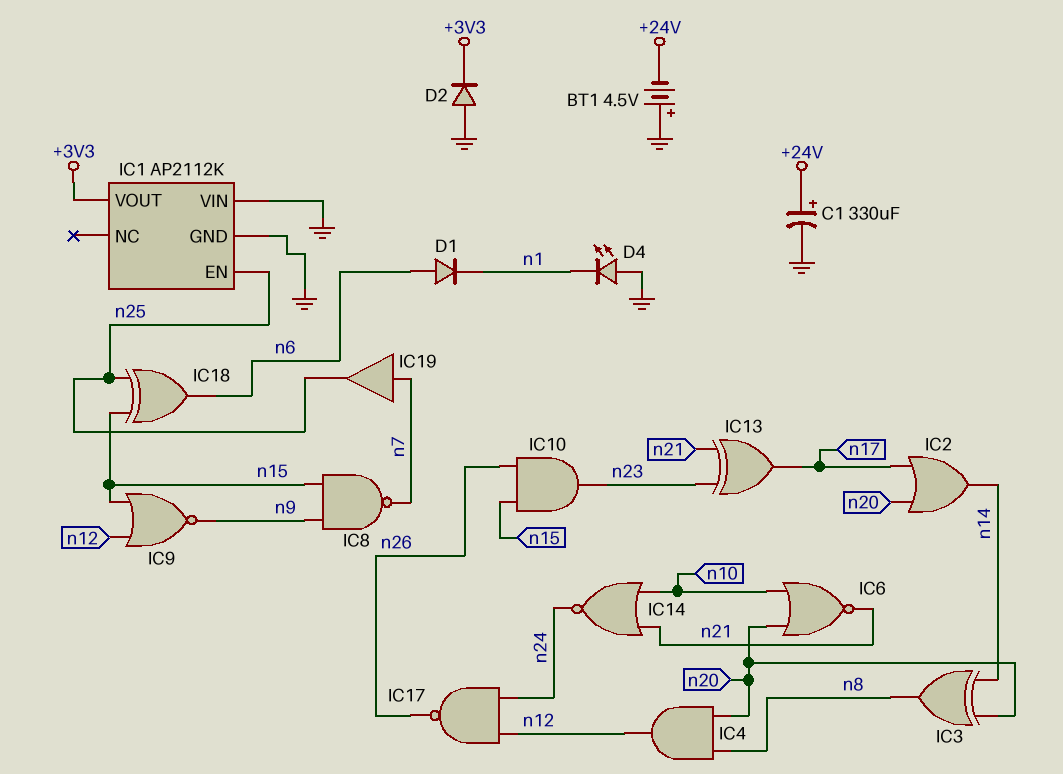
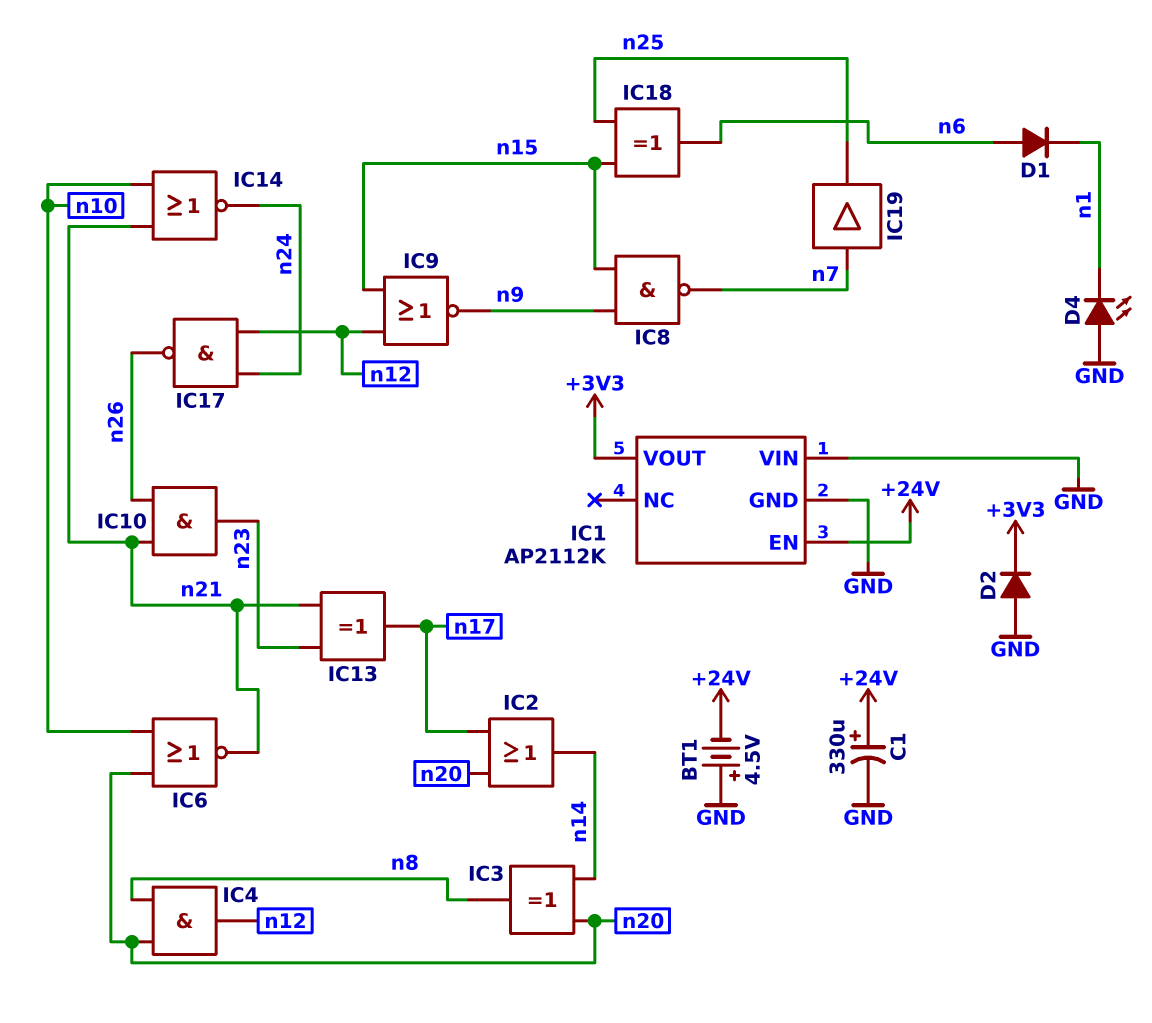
IC1 pin EN: n25 -> +24V
IC10: AND (in n15, in n26, out n23) -> AND (in n21, in n26, out n23)

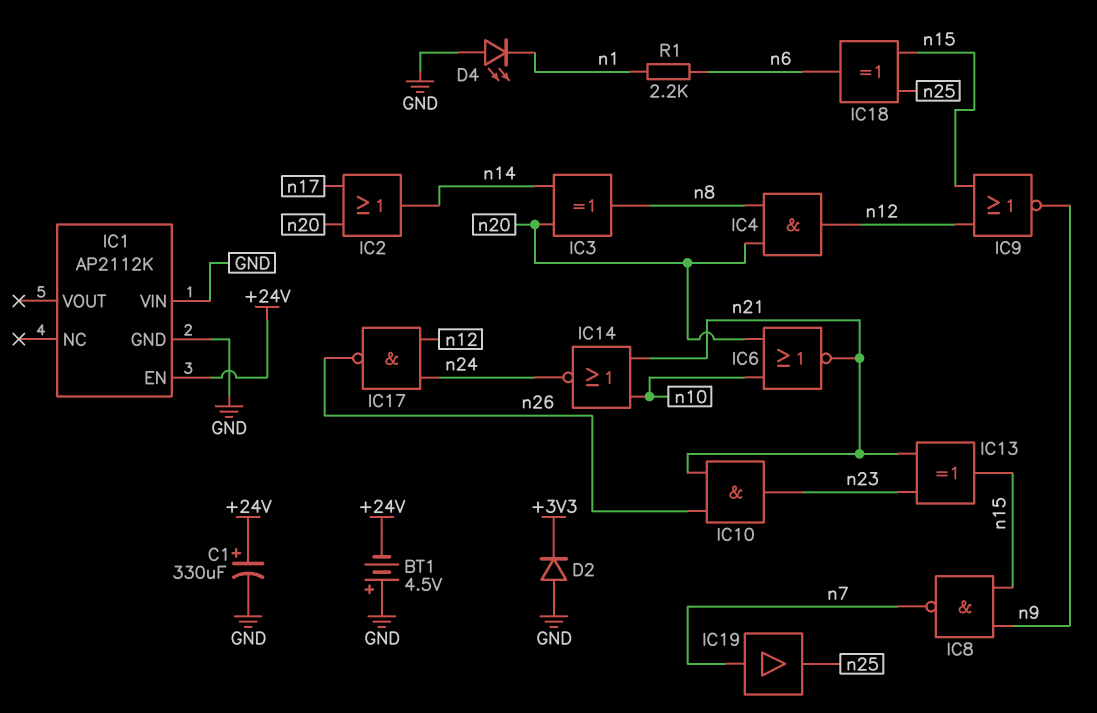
D1: diode (A n6, K n1) -> none
IC1 pin VOUT: +3V3 -> none
IC13: XOR (in n21, in n23, out n17) -> XOR (in n21, in n23, out n15)
R1: none -> 2.2k (n1, n6)

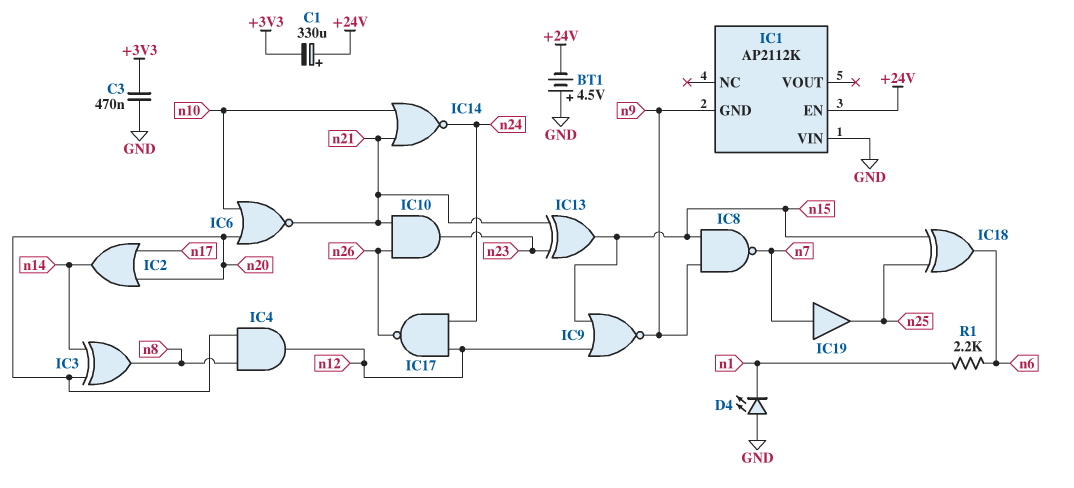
C1: 330uF (plus +24V, minus GND) -> 330uF (plus +24V, minus +3V3)
C3: none -> 470nF (+3V3, GND)
D2: diode (A GND, K +3V3) -> none
IC1 pin GND: GND -> n9

